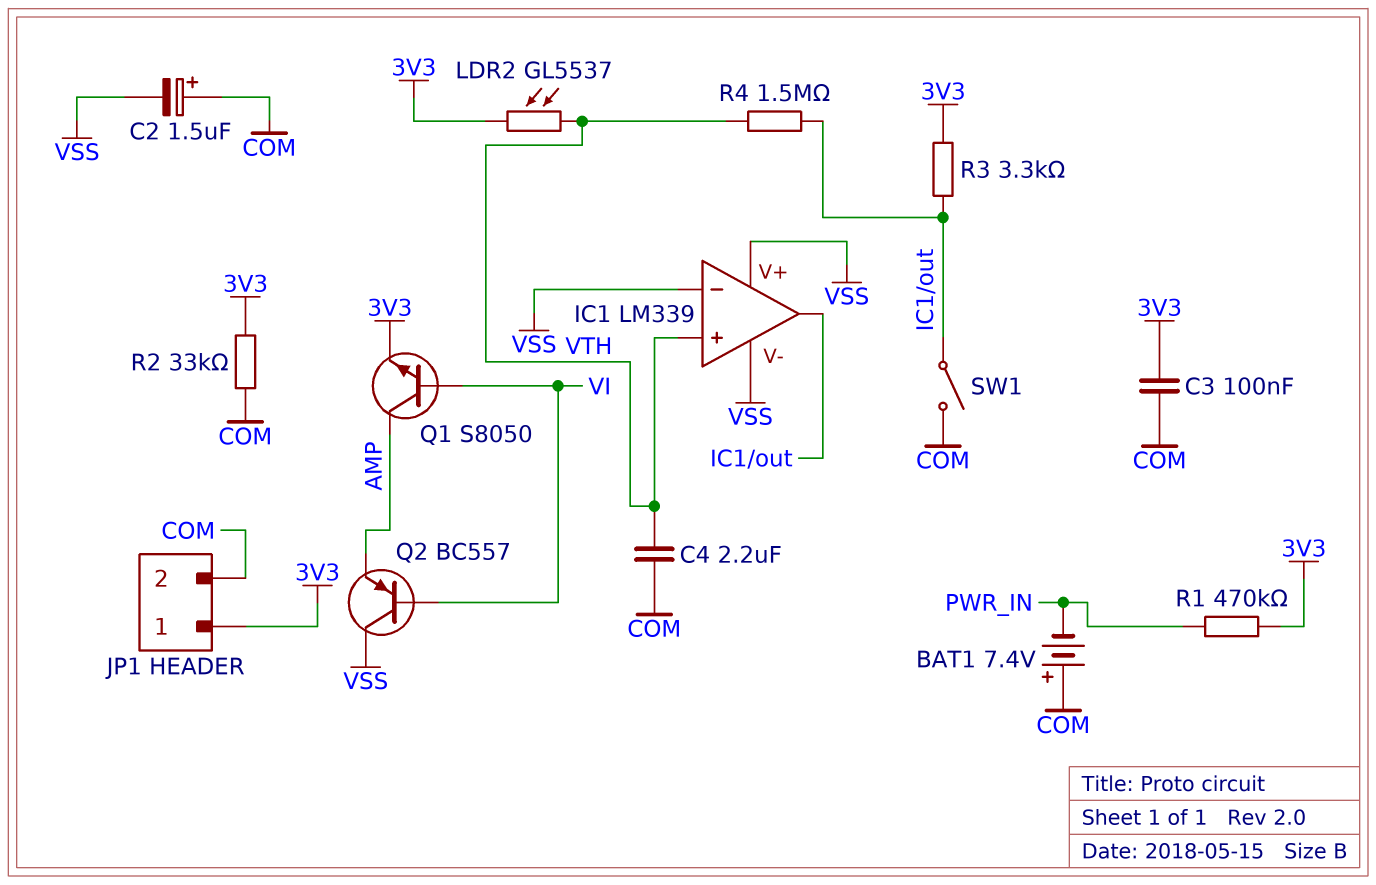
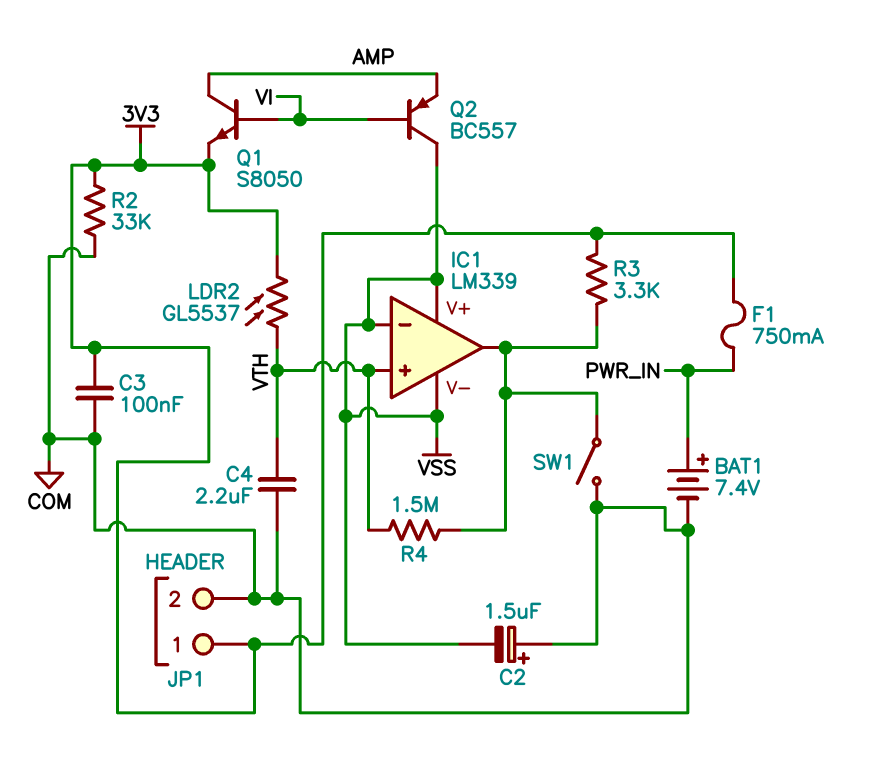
BAT1: 7.4V (plus COM, minus PWR_IN) -> 7.4V (plus PWR_IN, minus COM)
F1: none -> 750mA (3V3, PWR_IN)
R1: 470k (3V3, PWR_IN) -> none

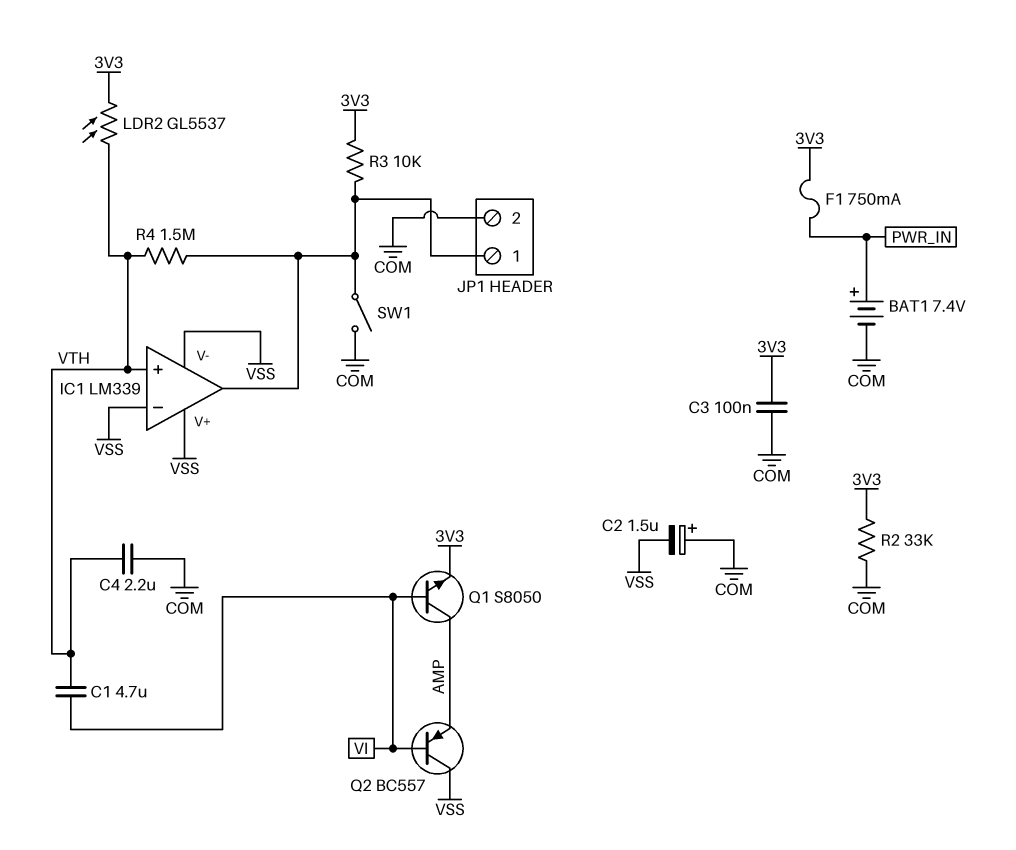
C1: none -> 4.7uF (VI, VTH)
JP1 pin 1: 3V3 -> IC1/out
R3: 3.3k (3V3, IC1/out) -> 10k (3V3, IC1/out)

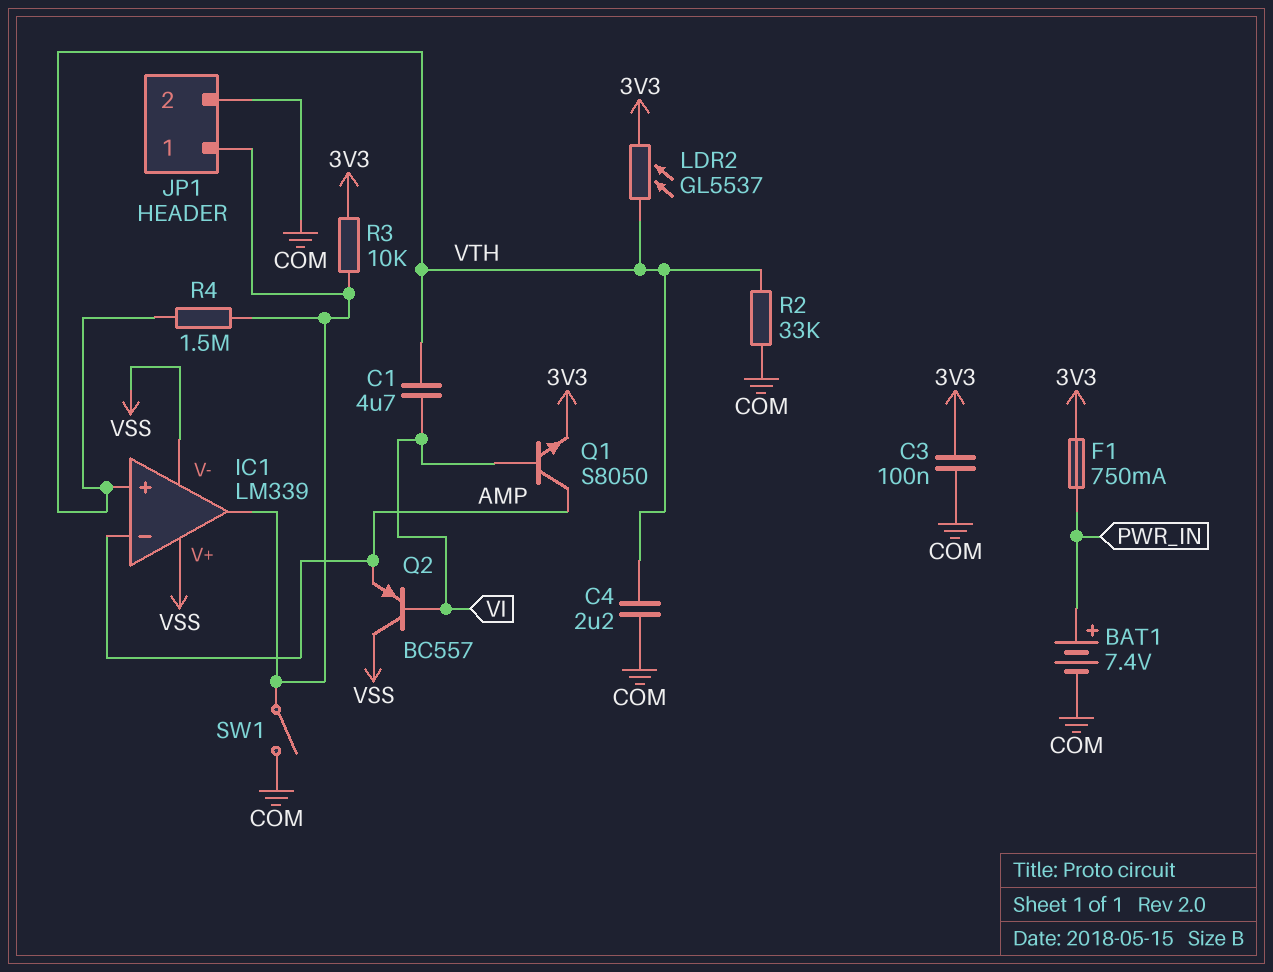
C2: 1.5uF (plus COM, minus VSS) -> none
IC1 pin in-: VSS -> AMP
R2: 33k (3V3, COM) -> 33k (COM, VTH)

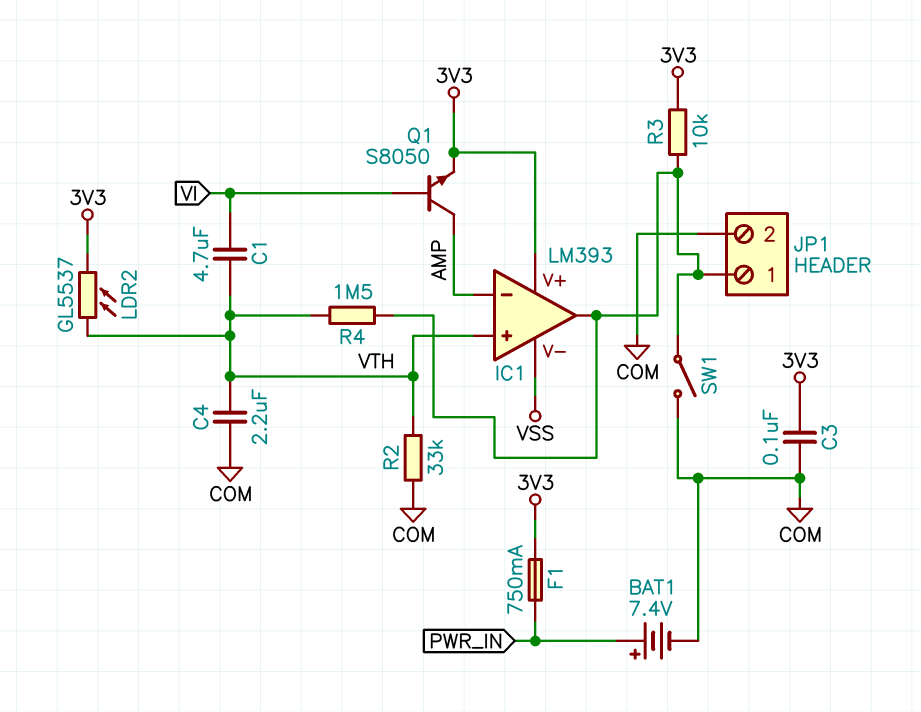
IC1: LM339 -> LM393
IC1 pin V+: VSS -> 3V3
Q2: PNP BC557 (B VI, C VSS, E AMP) -> none

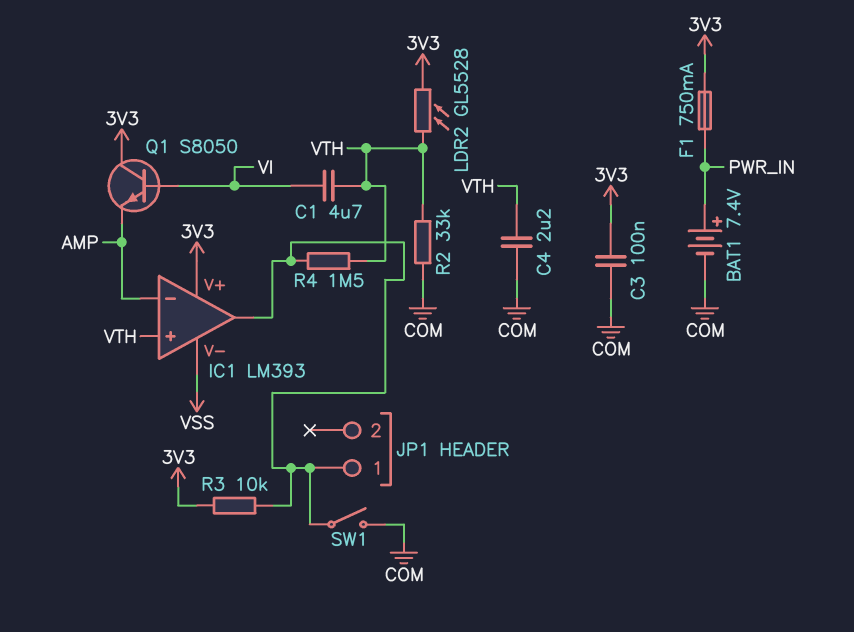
JP1 pin 2: COM -> none
LDR2: GL5537 (3V3, VTH) -> GL5528 (3V3, VTH)
Q1: NPN S8050 (B VI, C AMP, E 3V3) -> NPN S8050 (B VI, C 3V3, E AMP)

